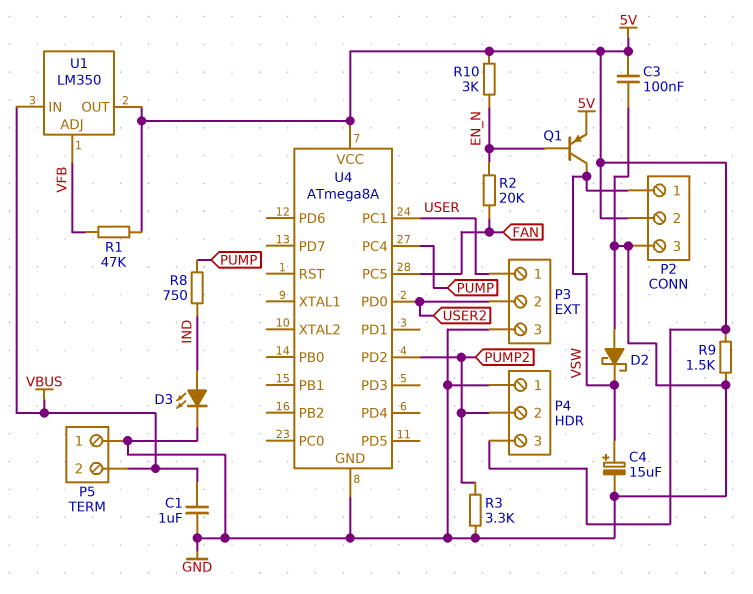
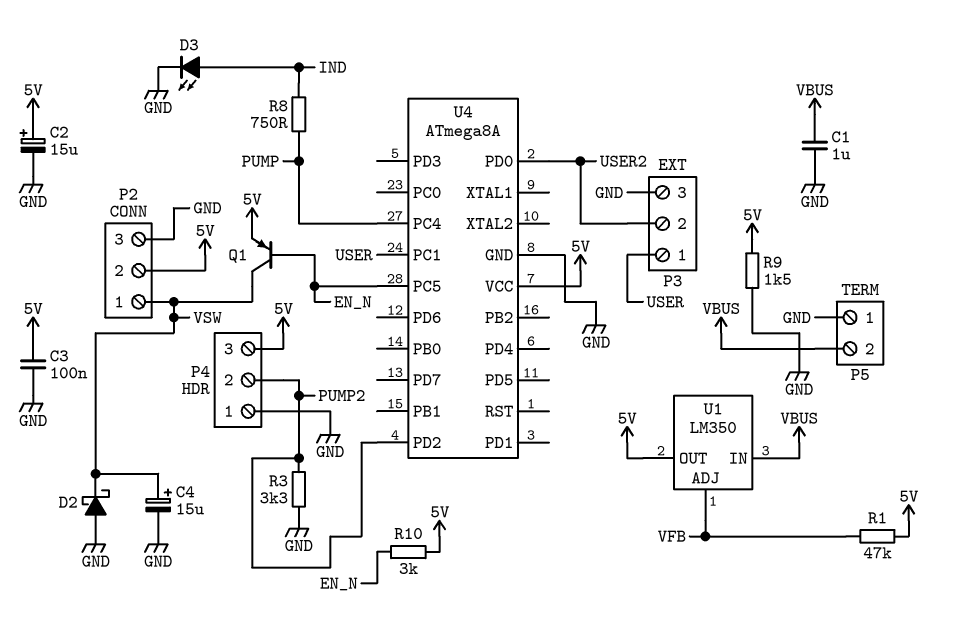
C2: none -> 15uF (plus 5V, minus GND)
R2: 20k (EN_N, FAN) -> none
U4 pin PC5: FAN -> EN_N

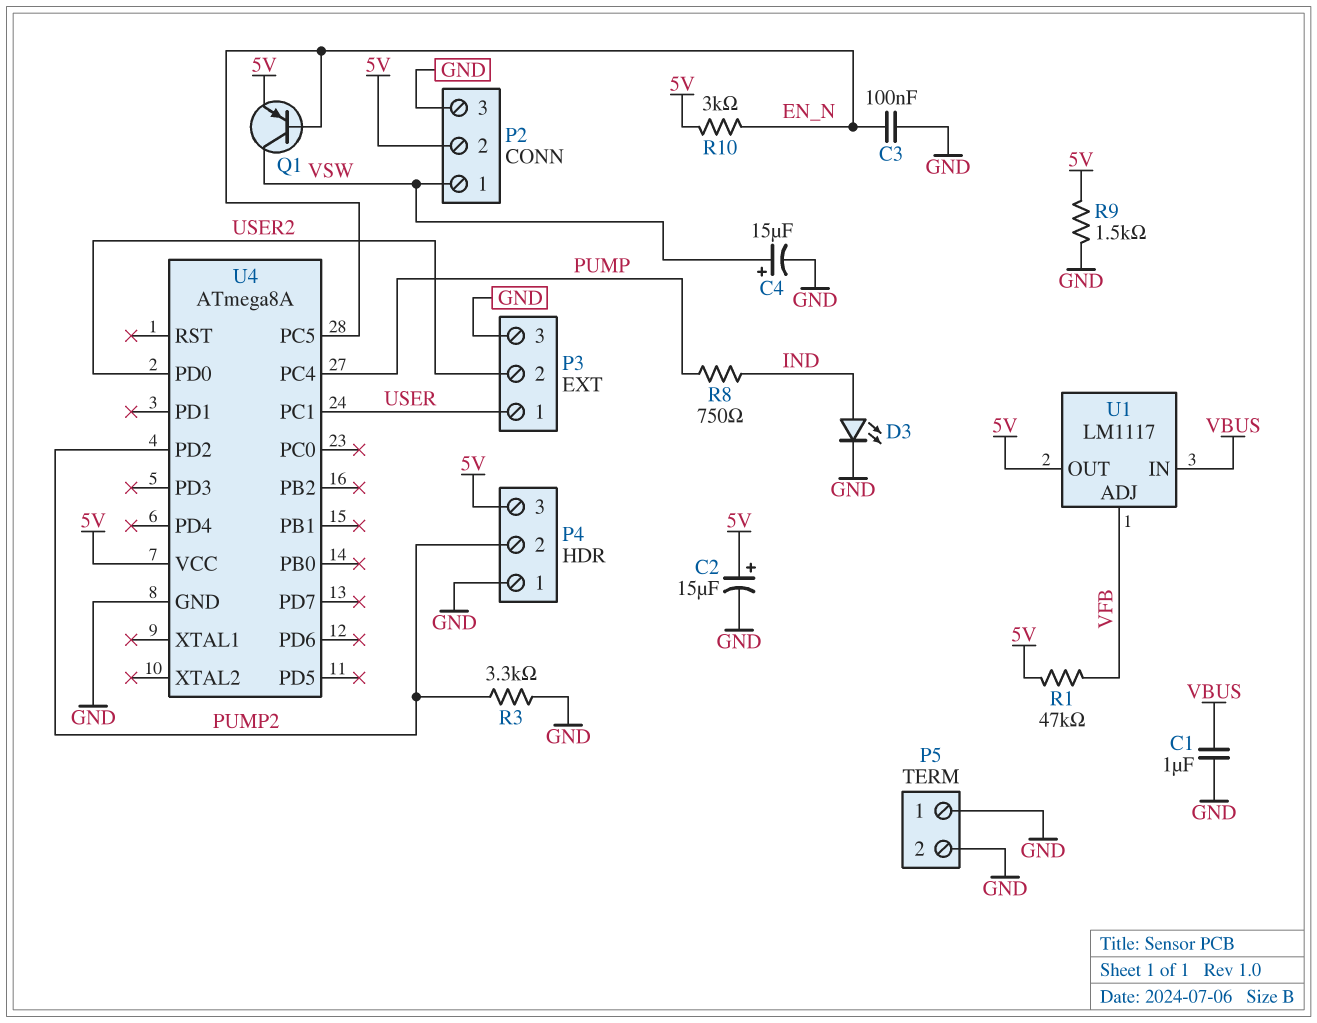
C3: 100nF (5V, GND) -> 100nF (EN_N, GND)
D2: schottky (A GND, K VSW) -> none
P5 pin 2: VBUS -> GND
U1: LM350 -> LM1117

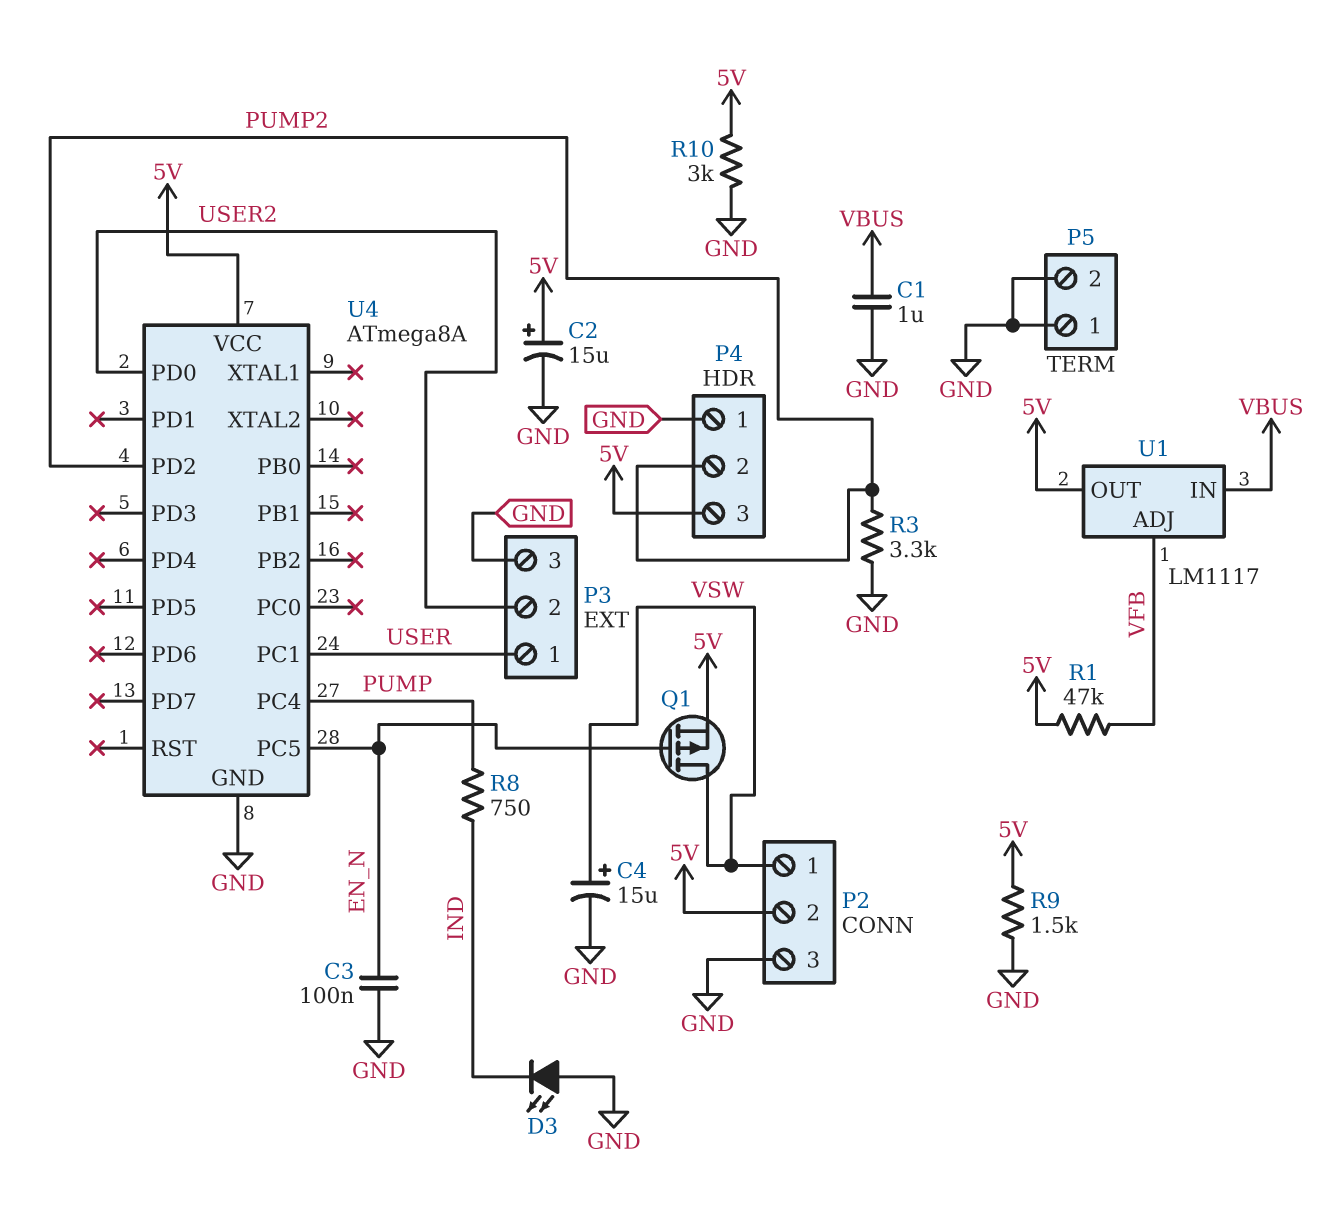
D3: LED (A IND, K GND) -> LED (A GND, K IND)
Q1: PNP (B EN_N, C VSW, E 5V) -> PMOS (G EN_N, D VSW, S 5V)
R10: 3k (5V, EN_N) -> 3k (5V, GND)

